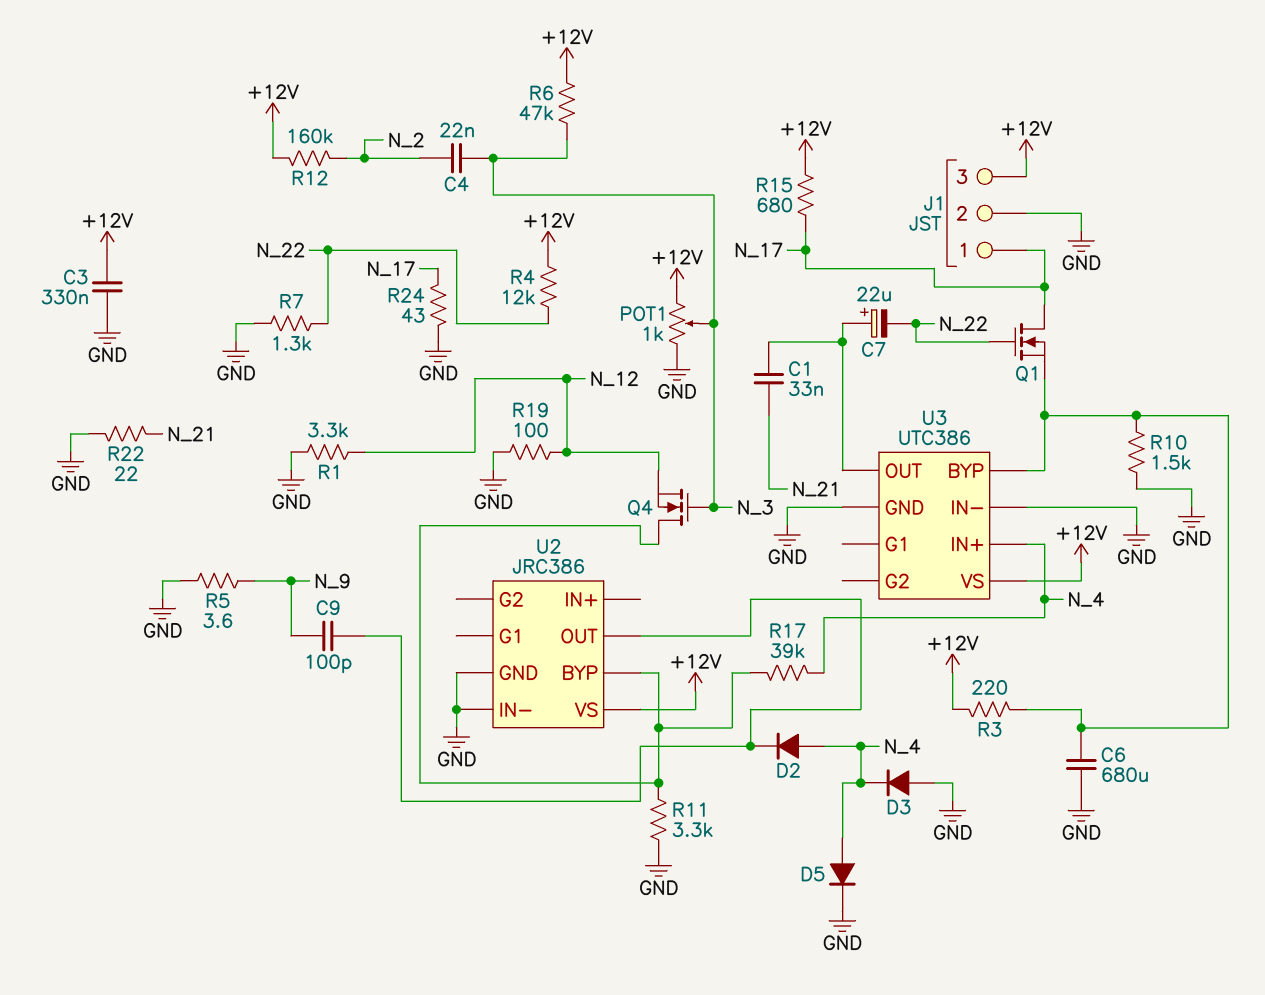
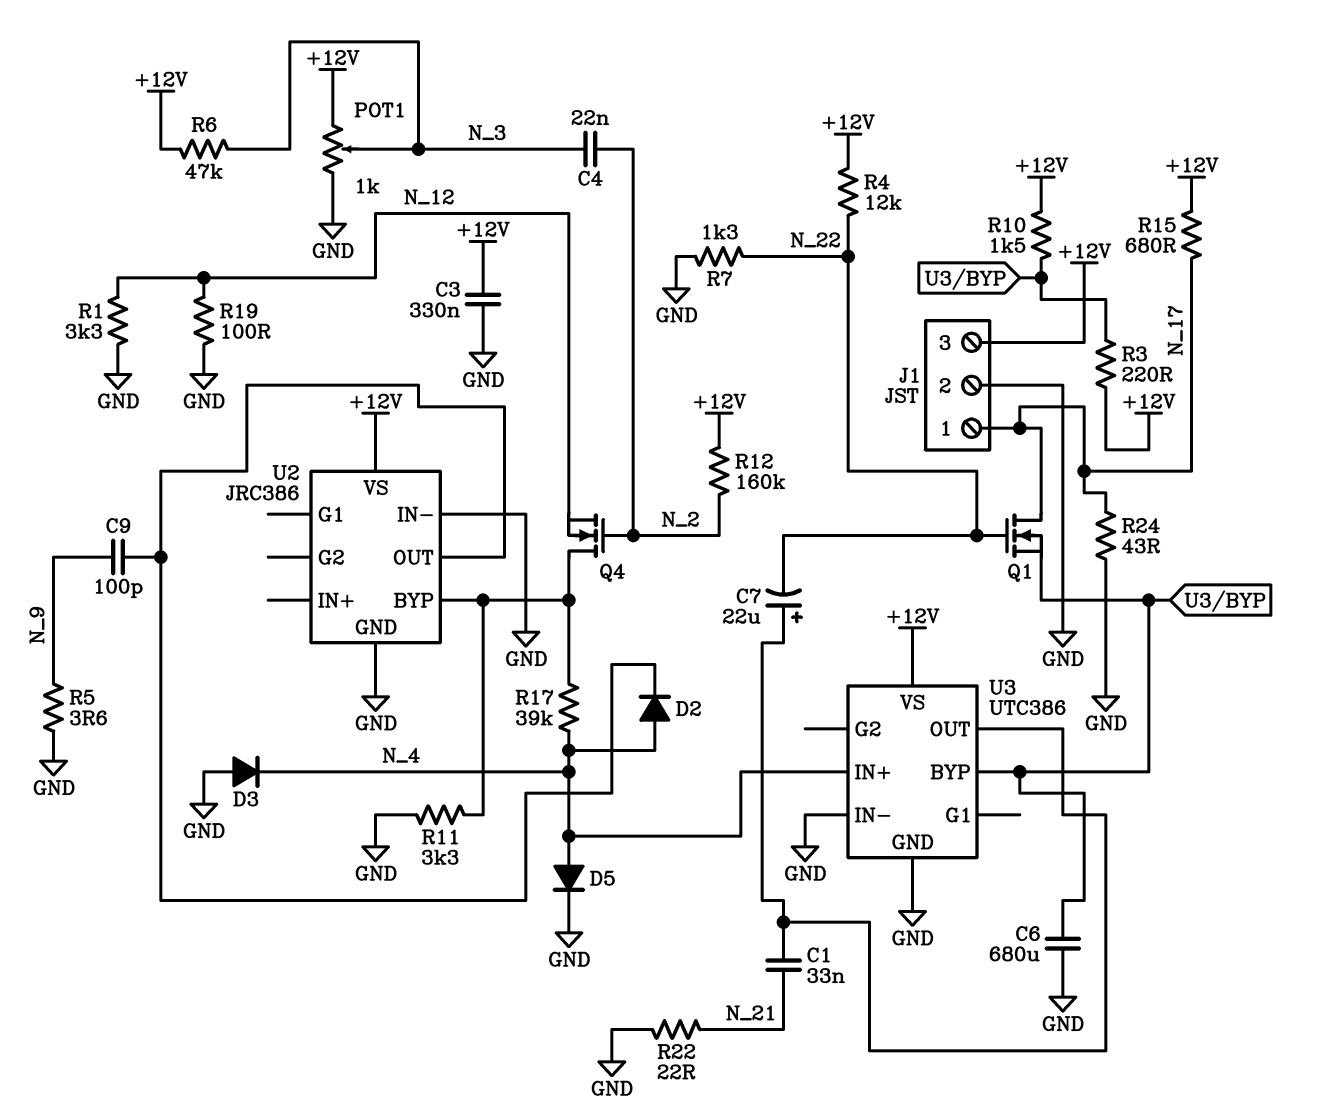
Q4: NMOS (G N_3, D U2/BYP, S N_12) -> NMOS (G N_2, D U2/BYP, S N_12)
R10: 1.5k (GND, U3/BYP) -> 1.5k (+12V, U3/BYP)

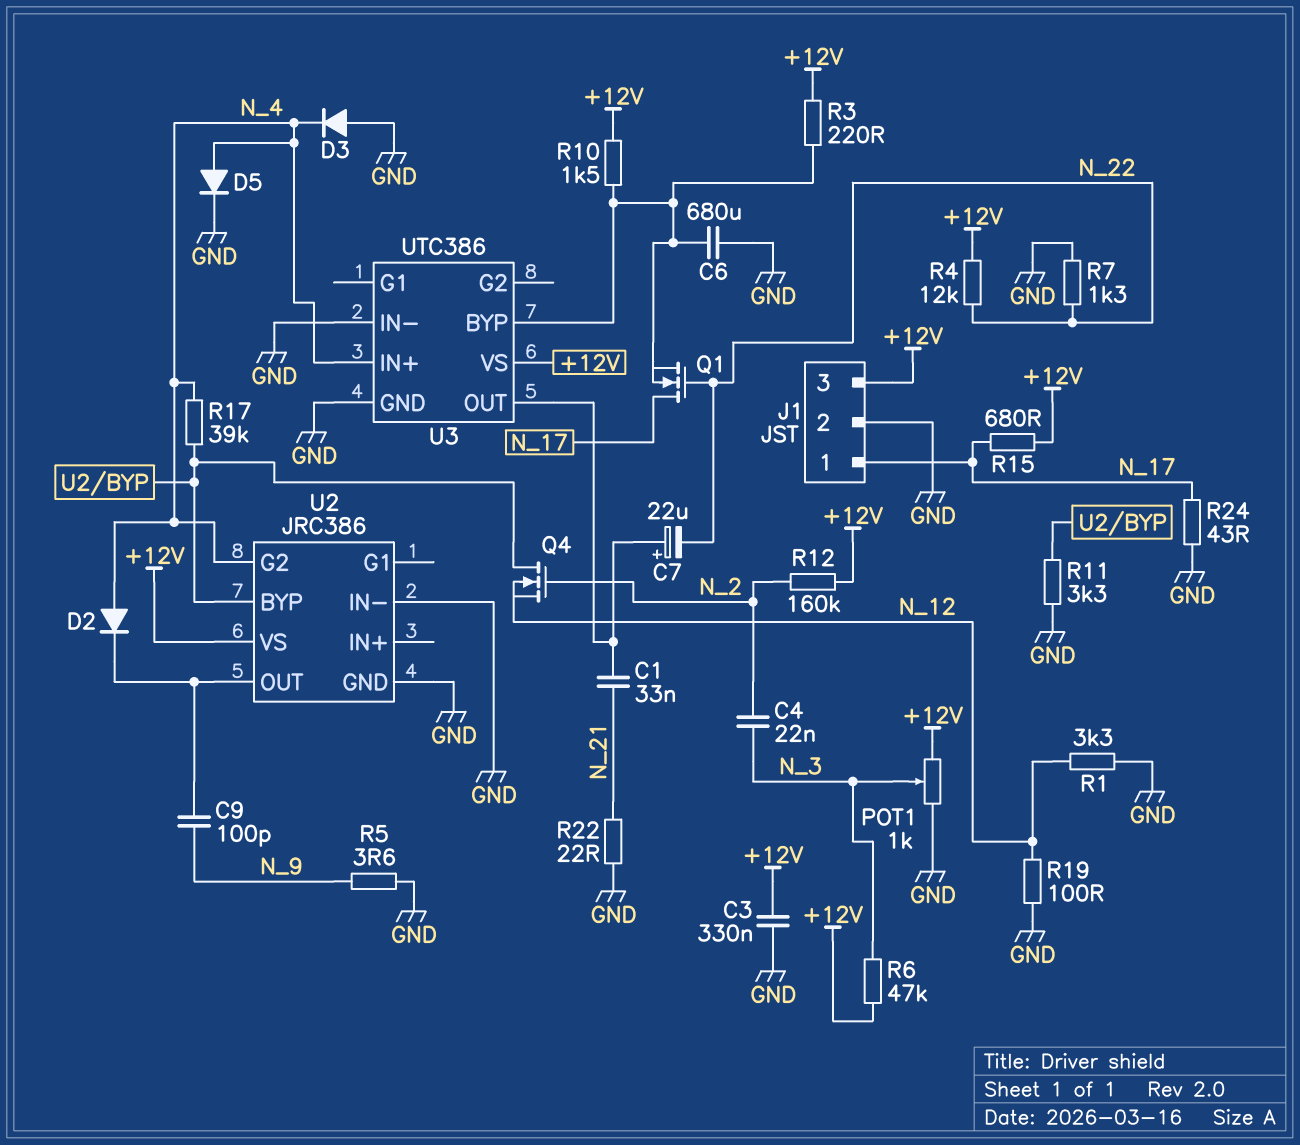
U2 pin G2: none -> N_4

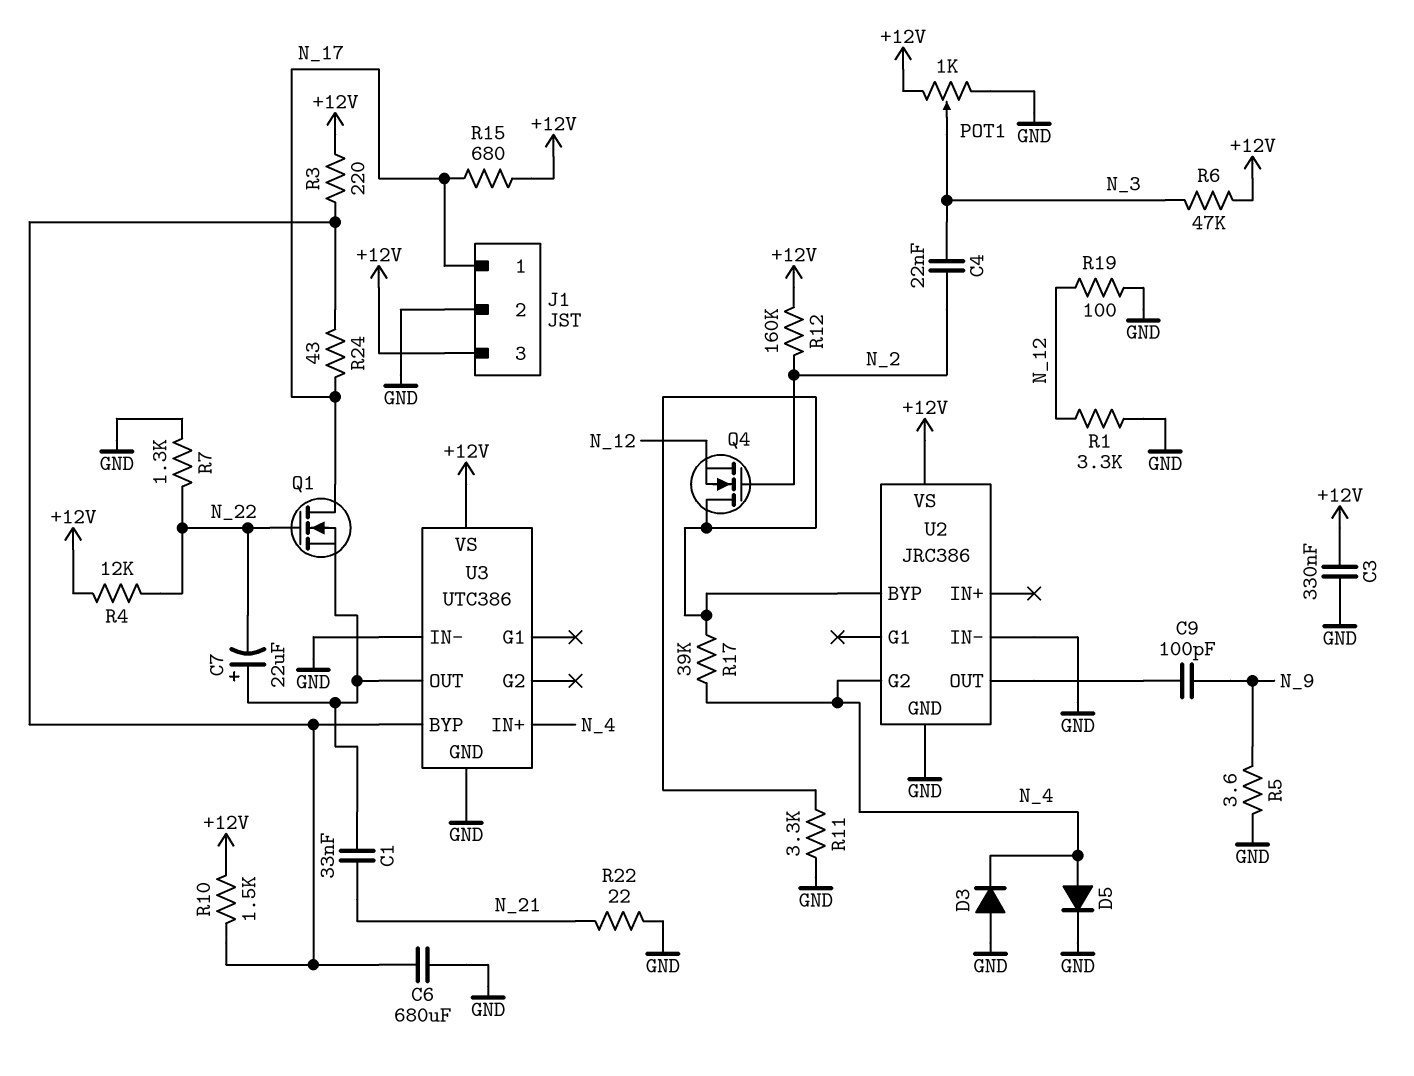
D2: diode (A N_4, K U2/OUT) -> none
Q1: NMOS (G N_22, D N_17, S U3/BYP) -> NMOS (G N_22, D N_17, S U3/OUT)
R24: 43 (GND, N_17) -> 43 (N_17, U3/BYP)

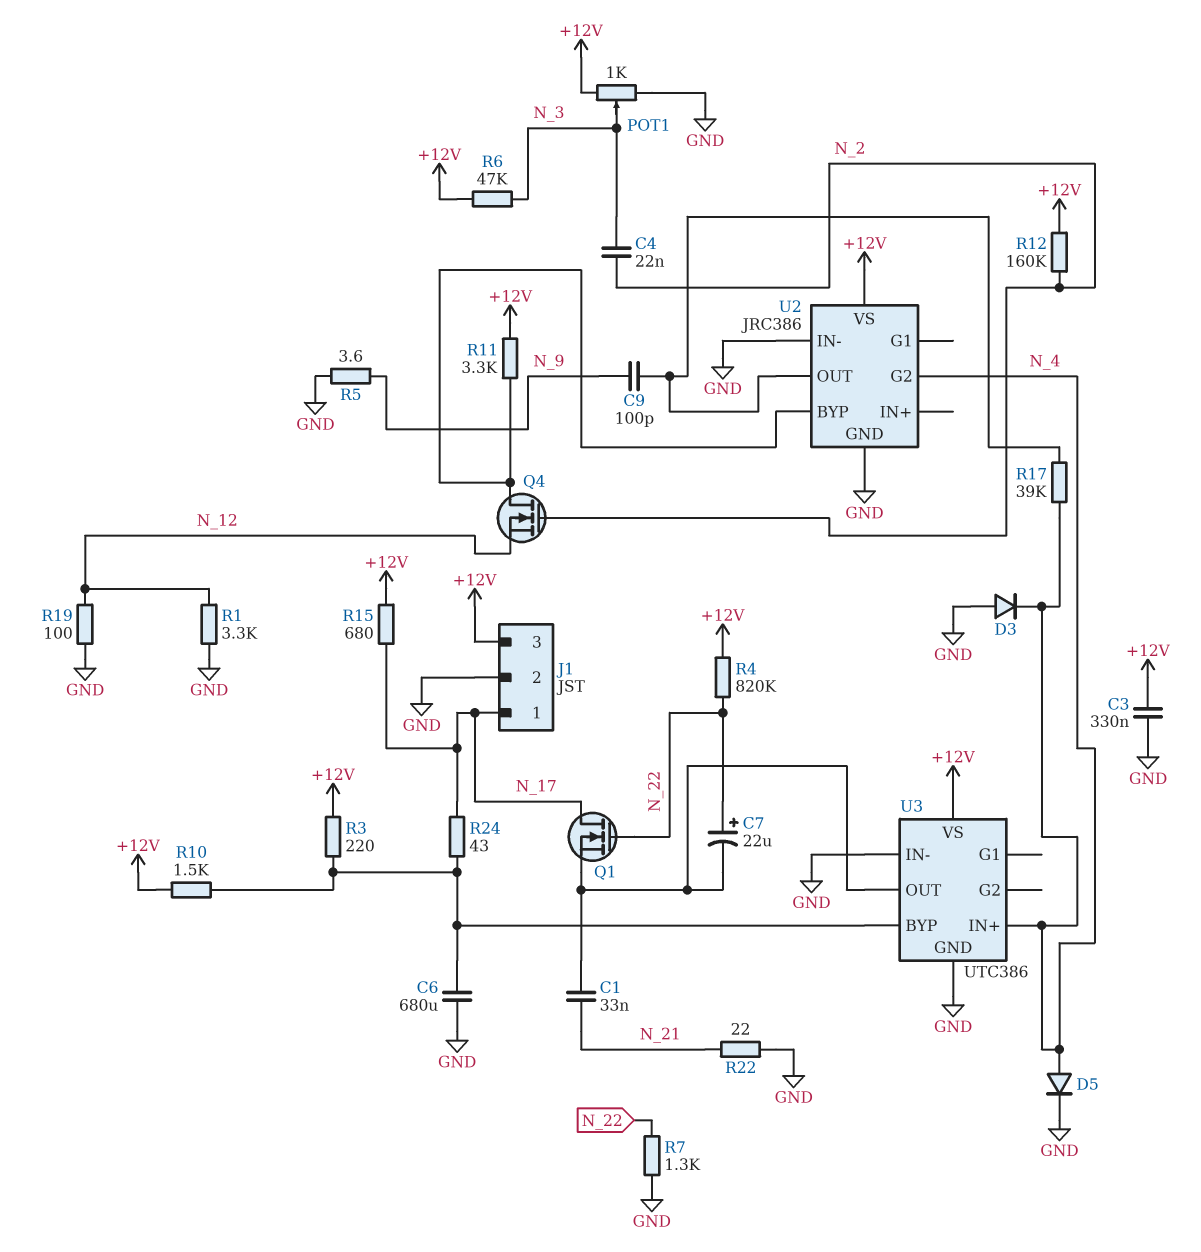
C7: 22uF (plus U3/OUT, minus N_22) -> 22uF (plus N_22, minus U3/OUT)
R4: 12k (+12V, N_22) -> 820k (+12V, N_22)
R11: 3.3k (GND, U2/BYP) -> 3.3k (+12V, U2/BYP)
R17: 39k (N_4, U2/BYP) -> 39k (N_4, U2/OUT)

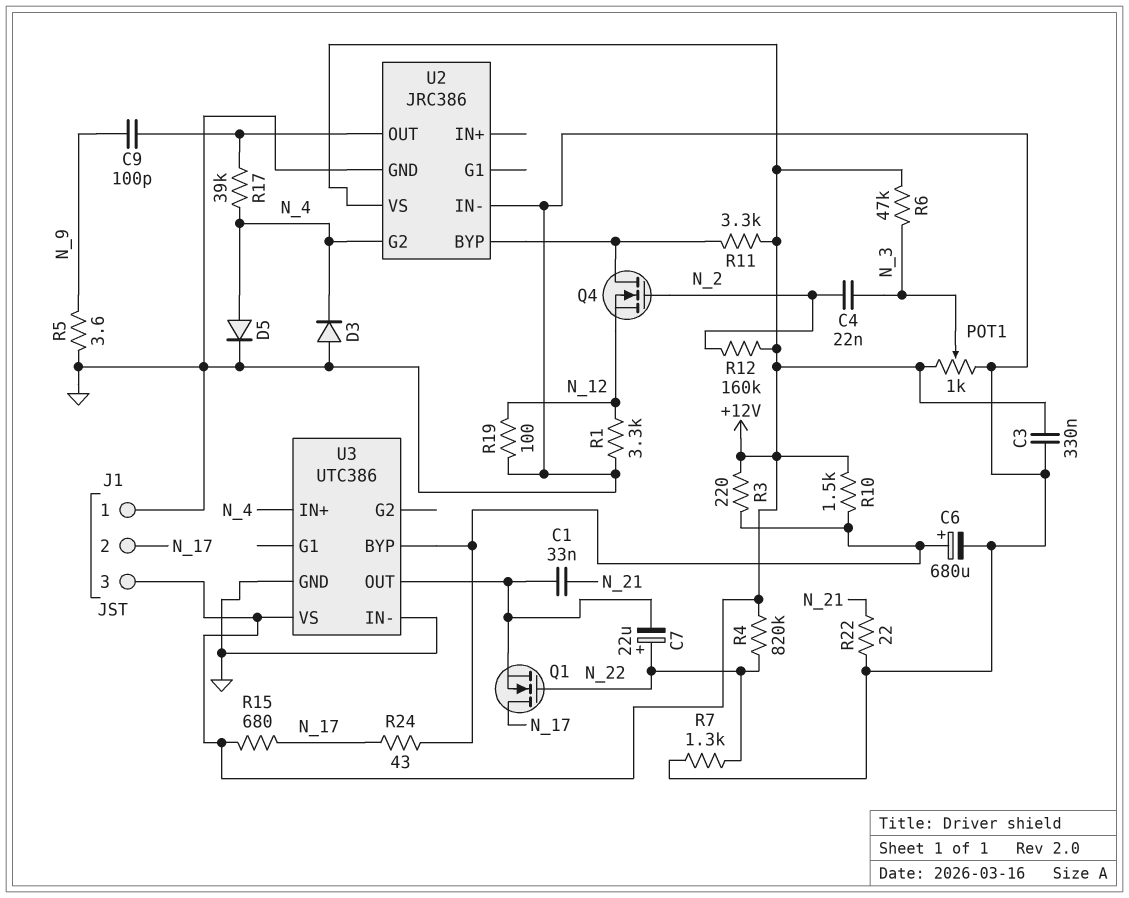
C6: 680uF (GND, U3/BYP) -> 680uF (plus U3/BYP, minus GND)
J1 pin 1: N_17 -> GND
J1 pin 2: GND -> N_17

